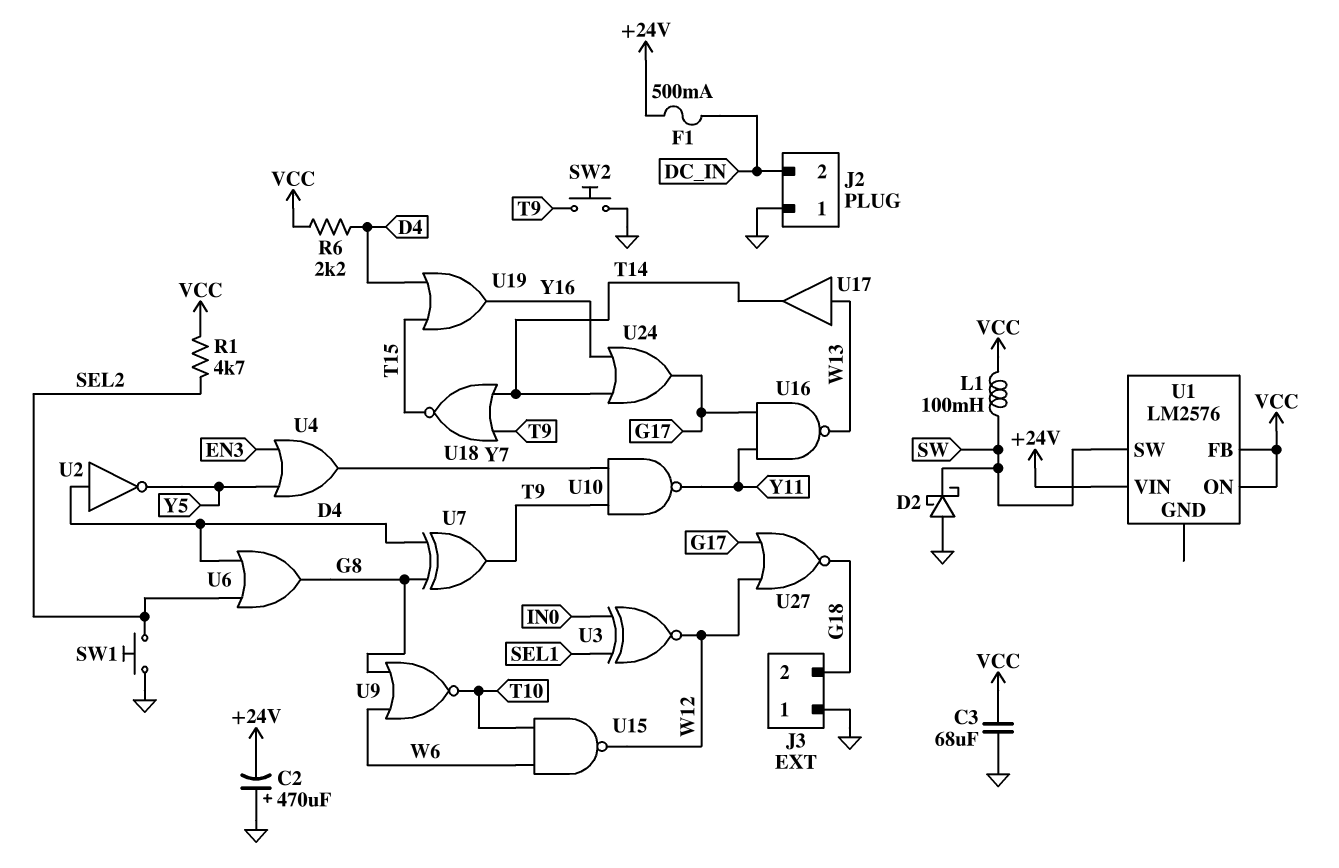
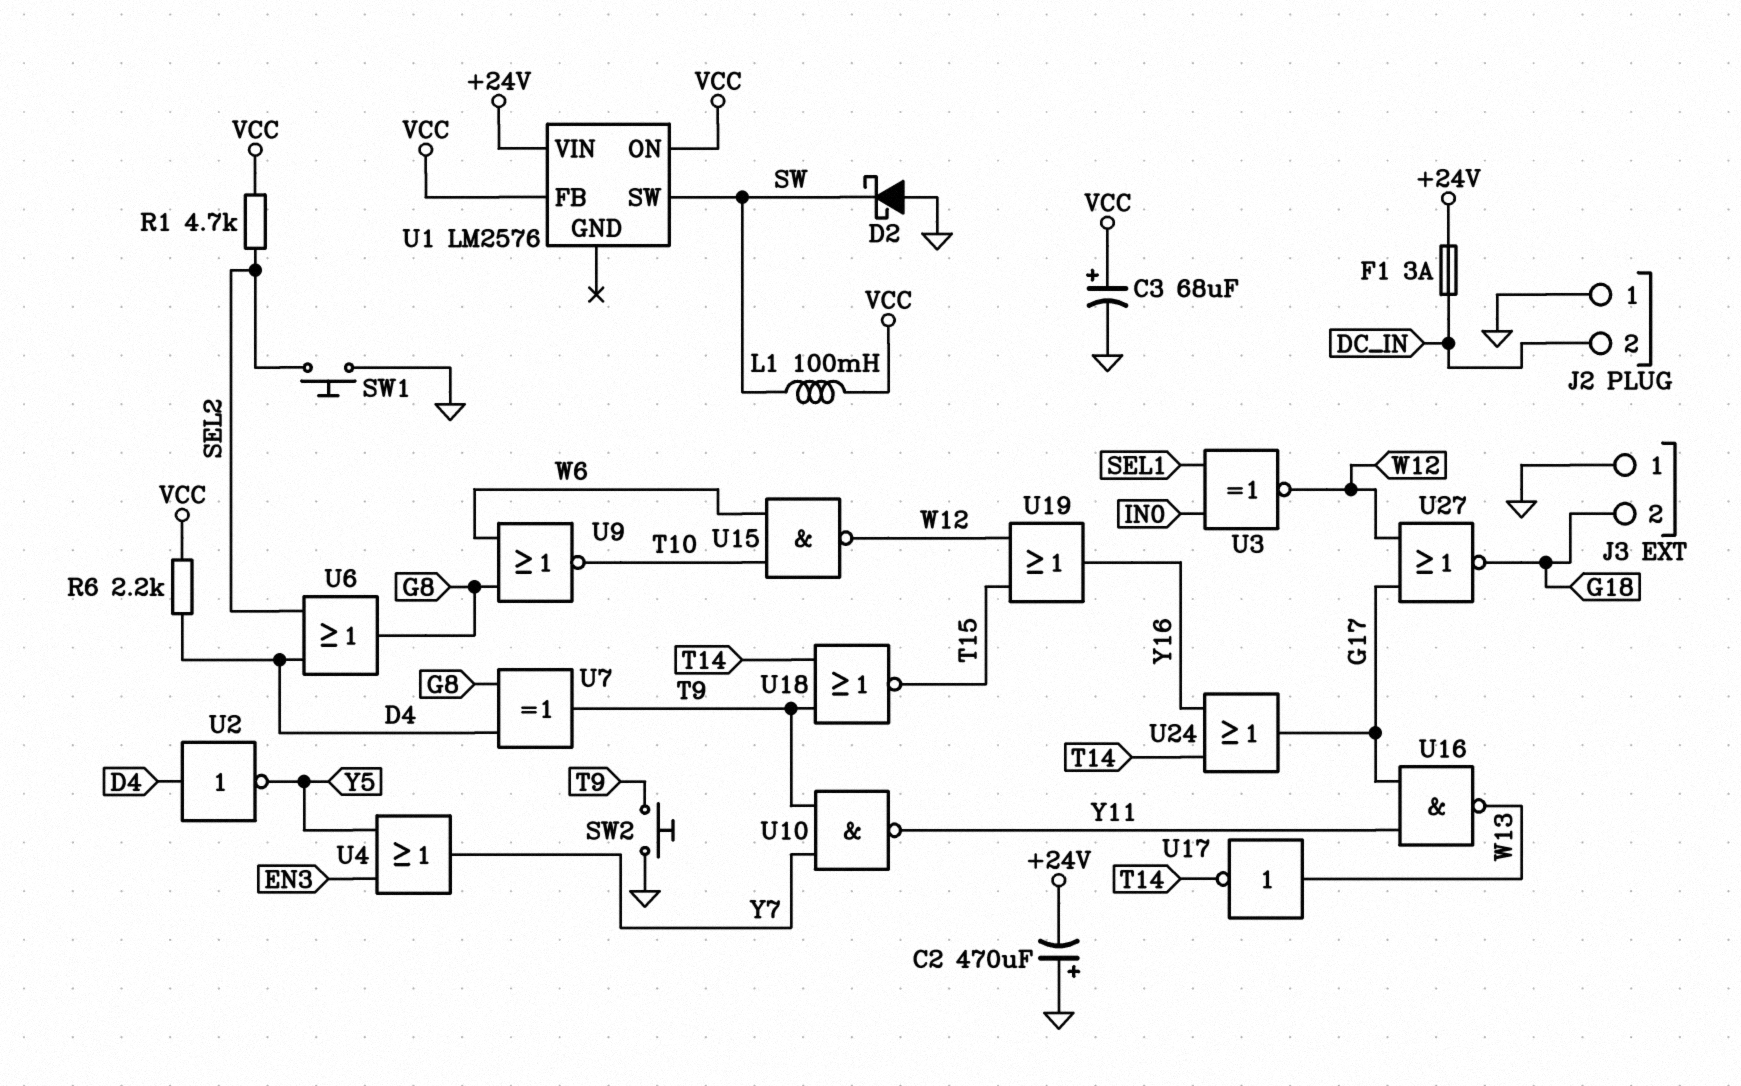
C3: 68uF (GND, VCC) -> 68uF (plus VCC, minus GND)
F1: 500mA (+24V, DC_IN) -> 3A (+24V, DC_IN)
U17: buffer (in W13, out T14) -> NOT (in W13, out T14)
U19: OR (in D4, in T15, out Y16) -> OR (in T15, in W12, out Y16)

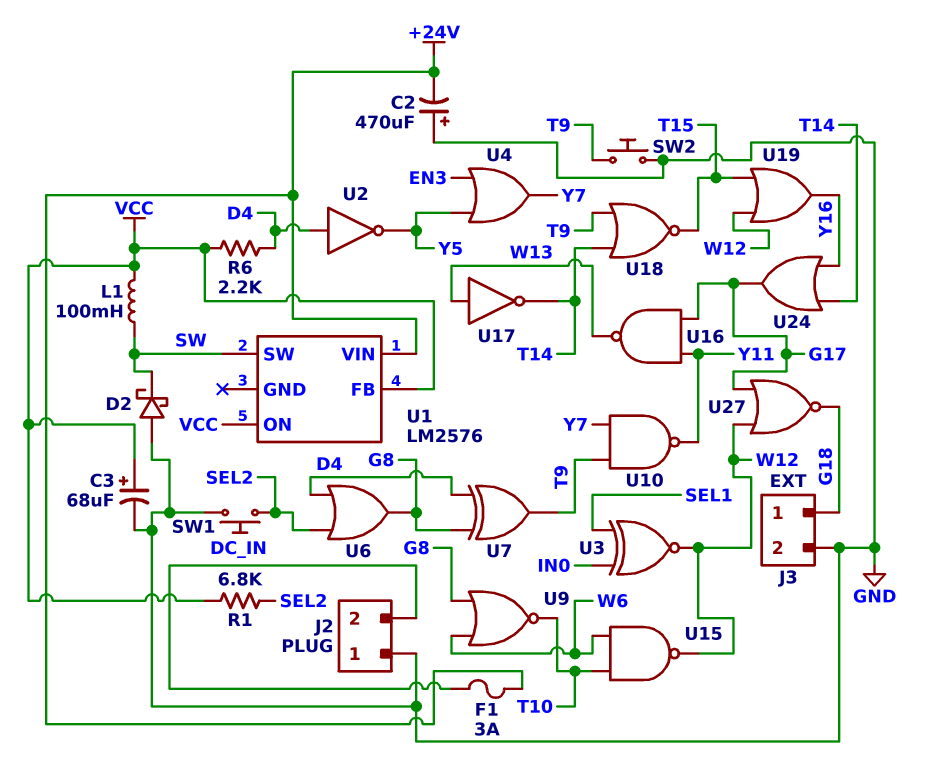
J3 pin 1: GND -> G18
J3 pin 2: G18 -> GND
R1: 4.7k (SEL2, VCC) -> 6.8k (SEL2, VCC)

